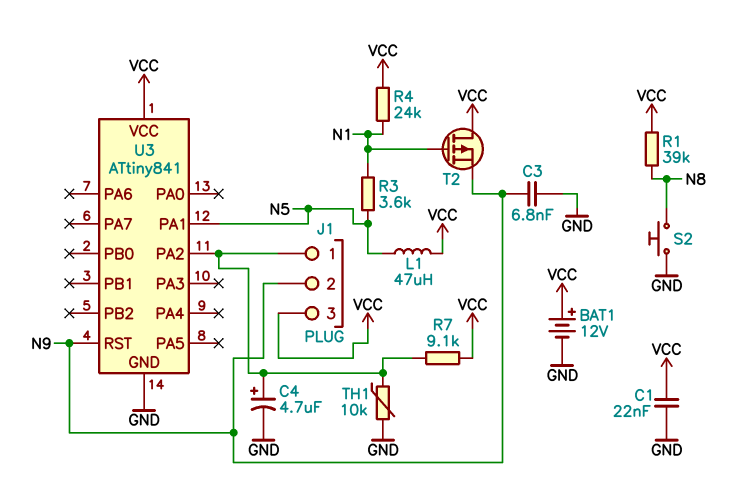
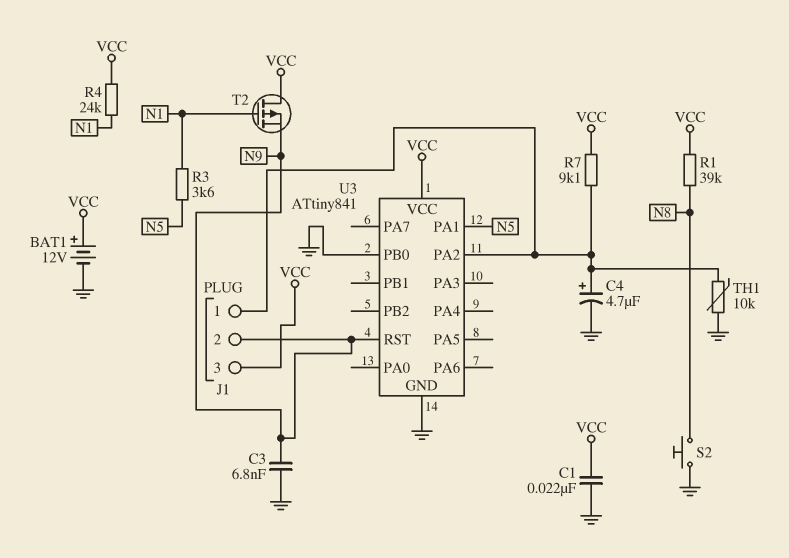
L1: 47uH (N5, VCC) -> none
U3 pin PB0: none -> GND

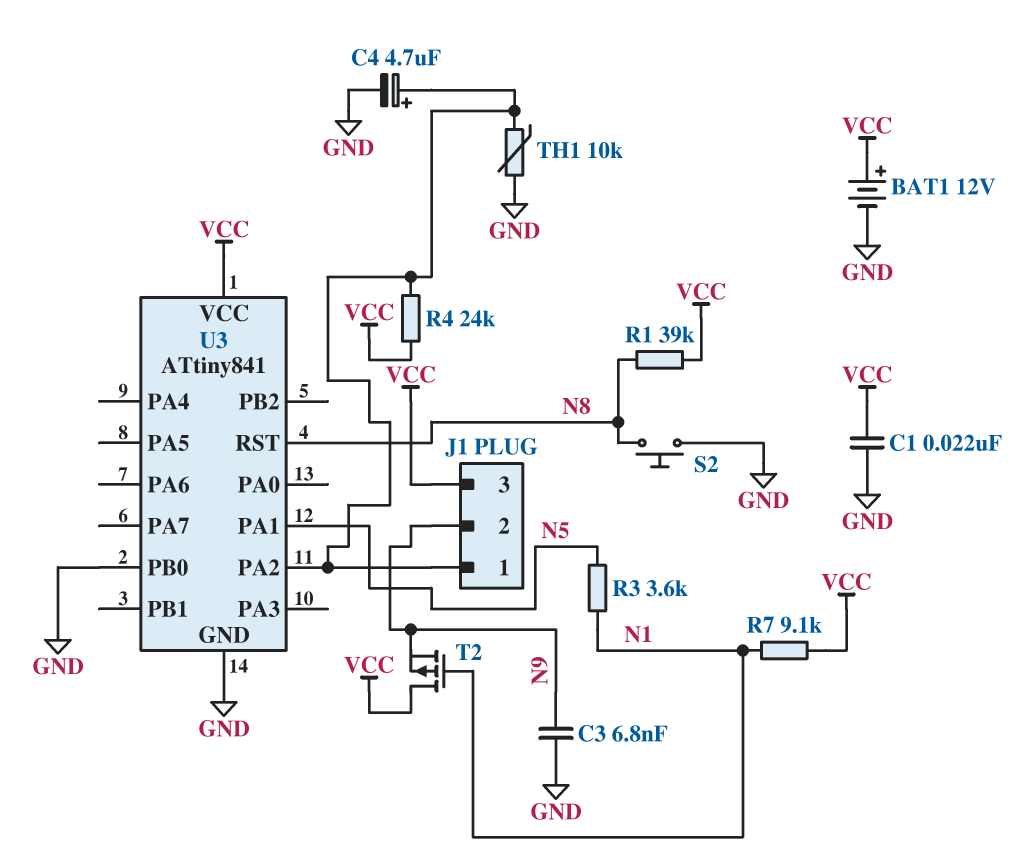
R4: 24k (N1, VCC) -> 24k (J1/1, VCC)
R7: 9.1k (J1/1, VCC) -> 9.1k (N1, VCC)
U3 pin RST: N9 -> N8

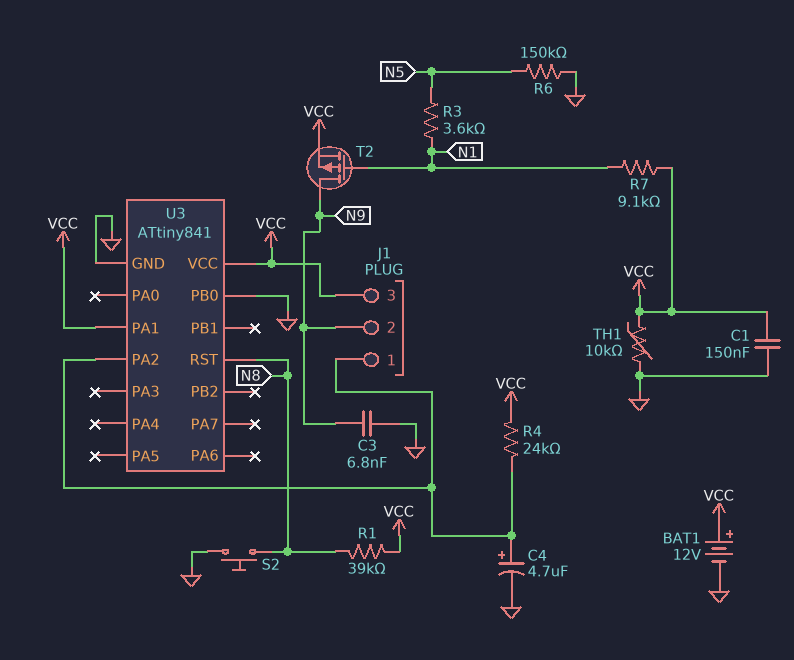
C1: 22nF (GND, VCC) -> 150nF (GND, VCC)
R6: none -> 150k (GND, N5)
T2: PMOS (G N1, D VCC, S N9) -> PMOS (G N1, D N9, S VCC)
TH1: 10k (GND, J1/1) -> 10k (GND, VCC)
U3 pin PA1: N5 -> VCC

